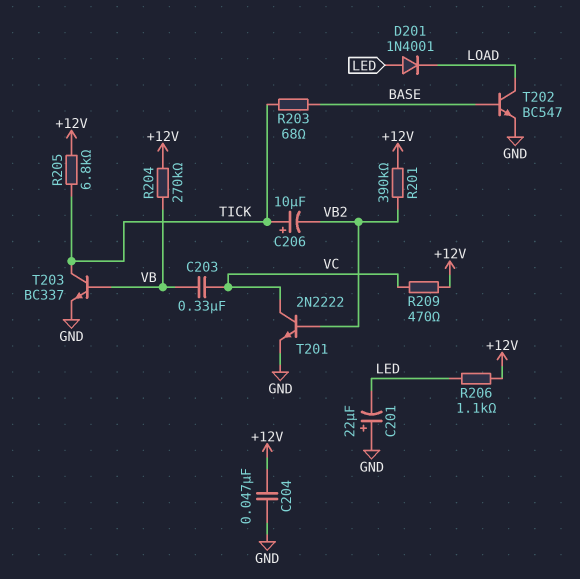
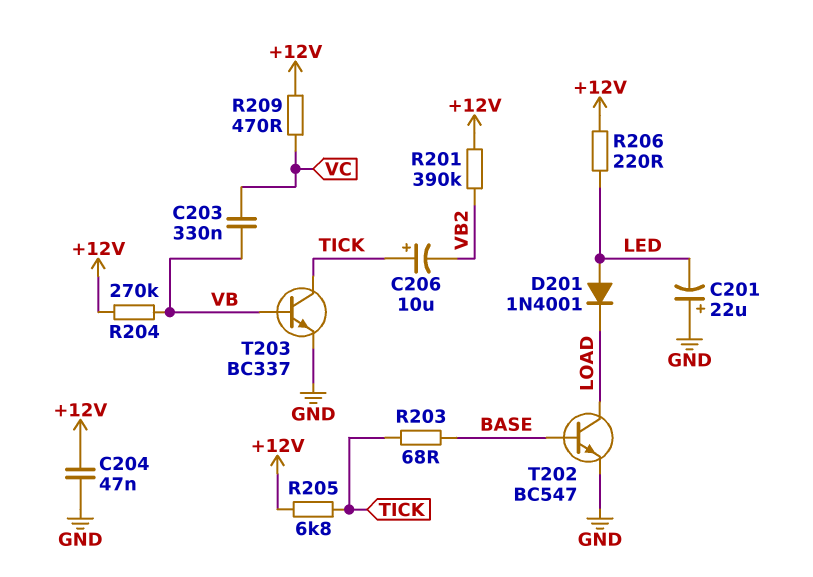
R206: 1.1k (+12V, LED) -> 220 (+12V, LED)
T201: NPN 2N2222 (B VB2, C VC, E GND) -> none

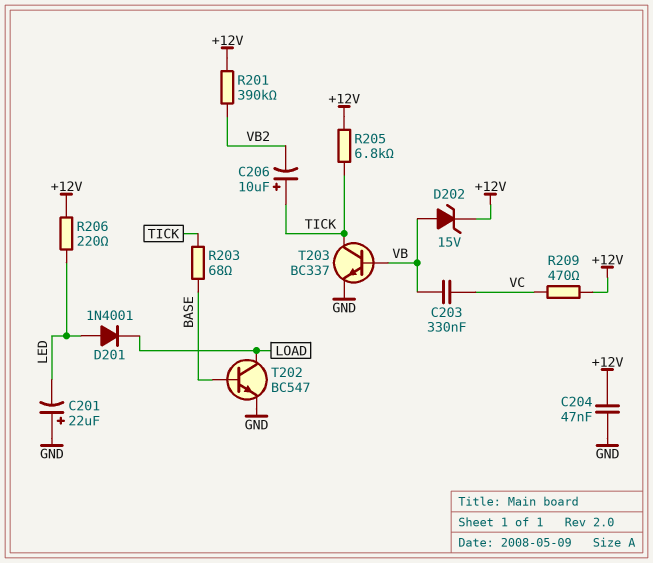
D202: none -> zener 15V (A VB, K +12V)
R204: 270k (+12V, VB) -> none

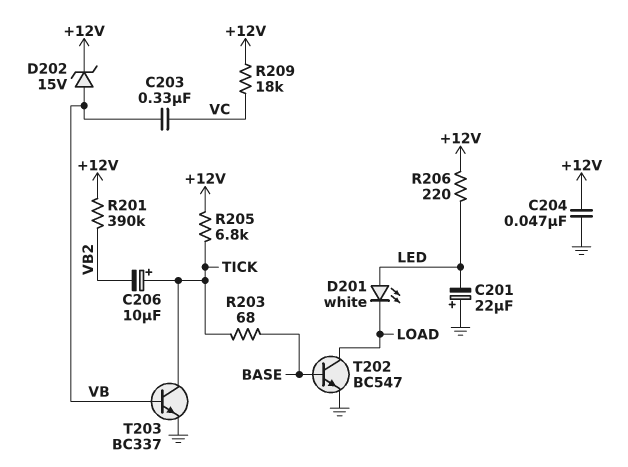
D201: diode 1N4001 (A LED, K LOAD) -> LED white (A LED, K LOAD)
R209: 470 (+12V, VC) -> 18k (+12V, VC)

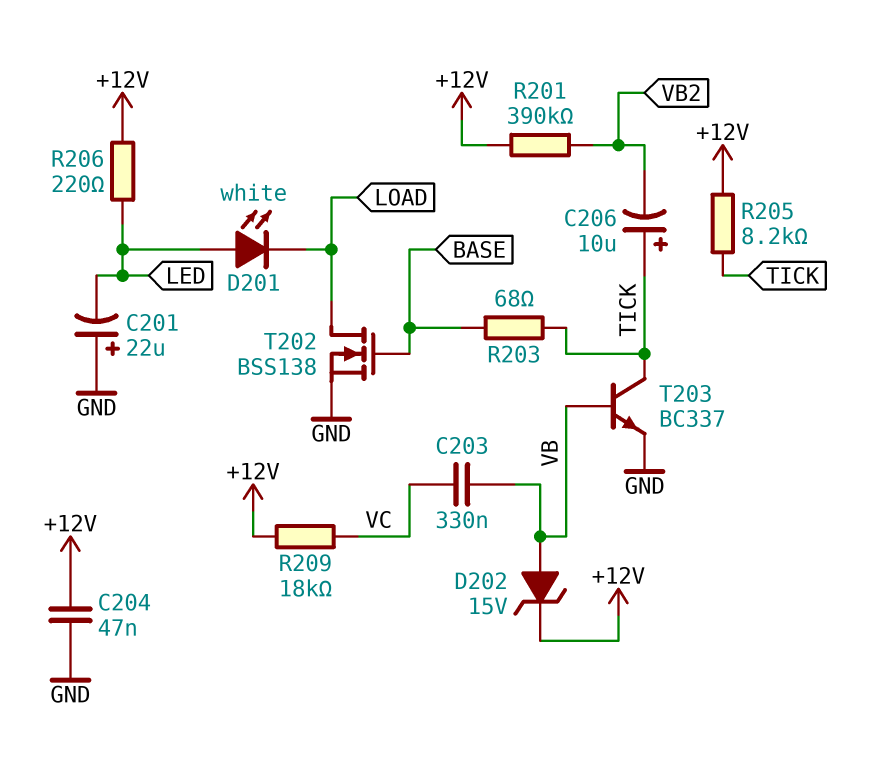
R205: 6.8k (+12V, TICK) -> 8.2k (+12V, TICK)
T202: NPN BC547 (B BASE, C LOAD, E GND) -> NMOS BSS138 (G BASE, D LOAD, S GND)

